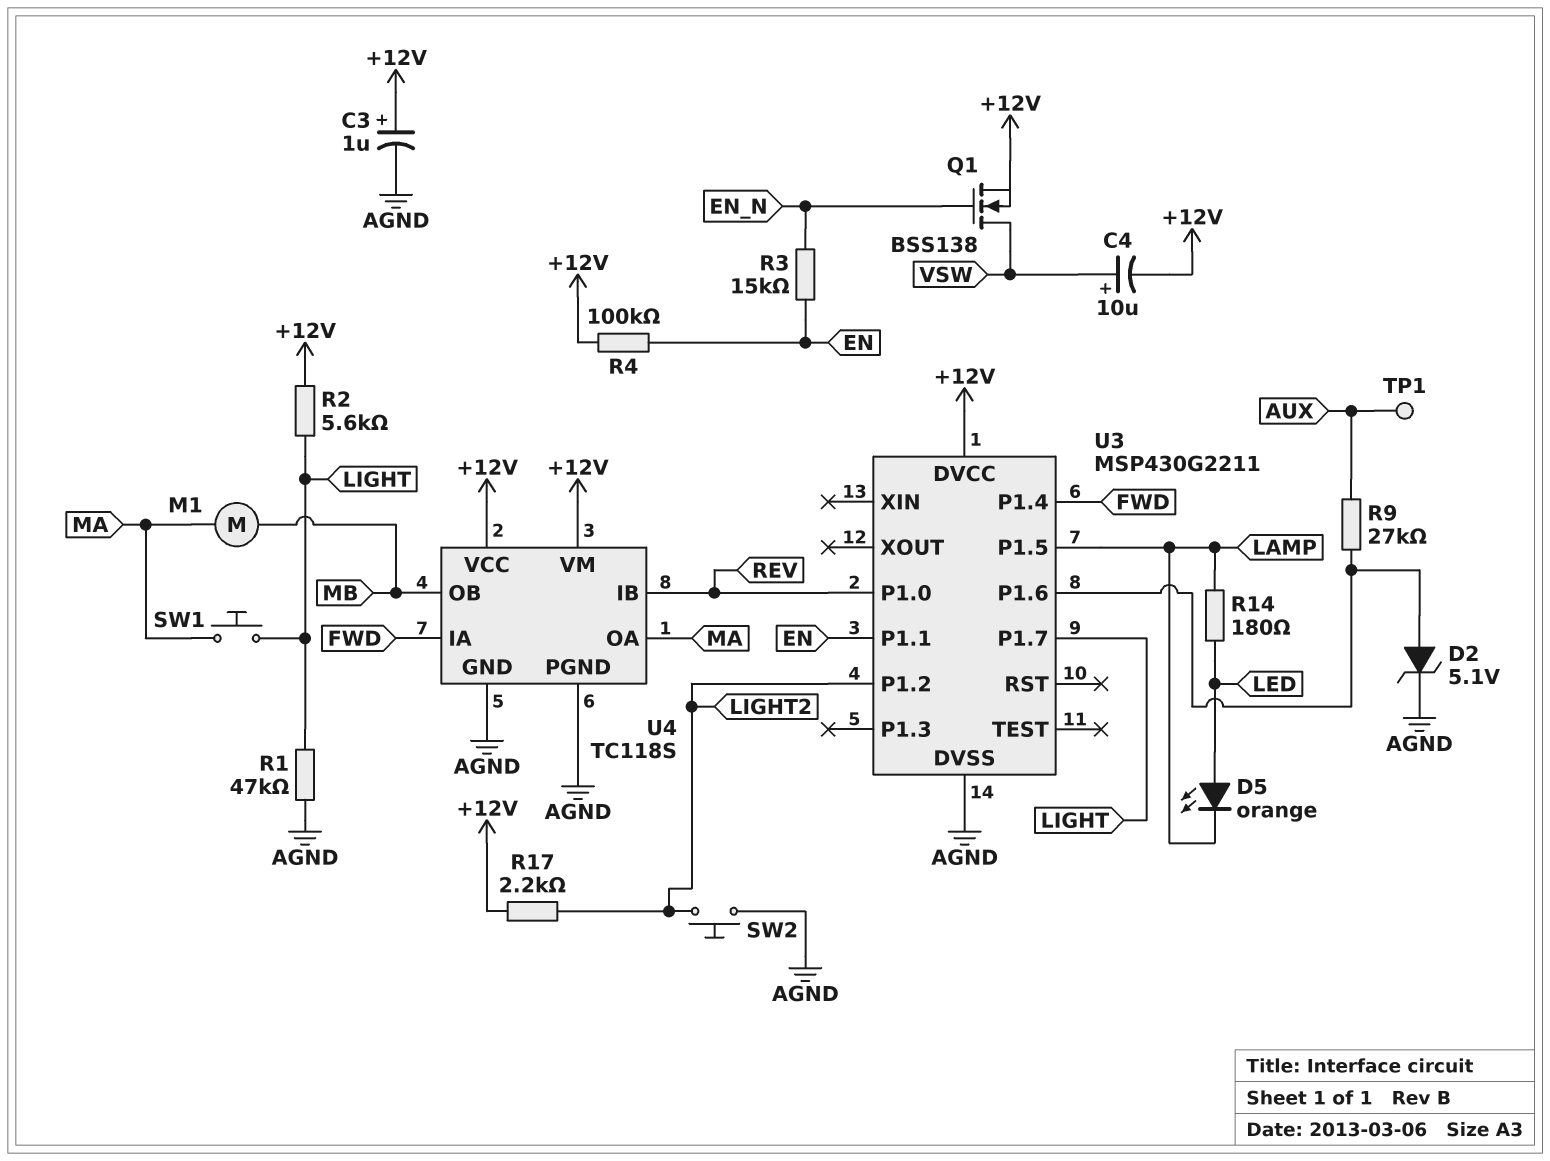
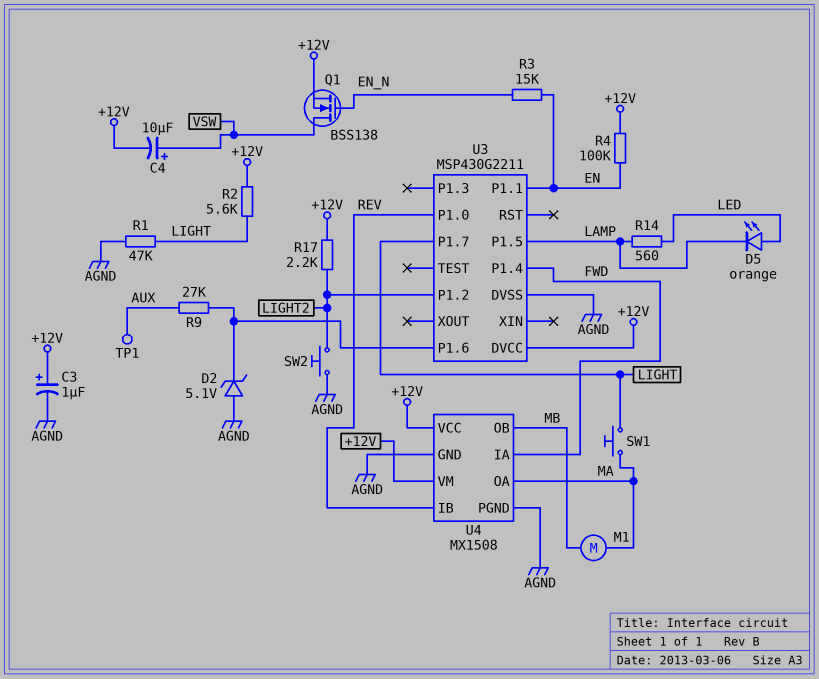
D2: zener 5.1V (A U3/P1.6, K AGND) -> zener 5.1V (A AGND, K U3/P1.6)
R14: 180 (LAMP, LED) -> 560 (LAMP, LED)
U4: TC118S -> MX1508

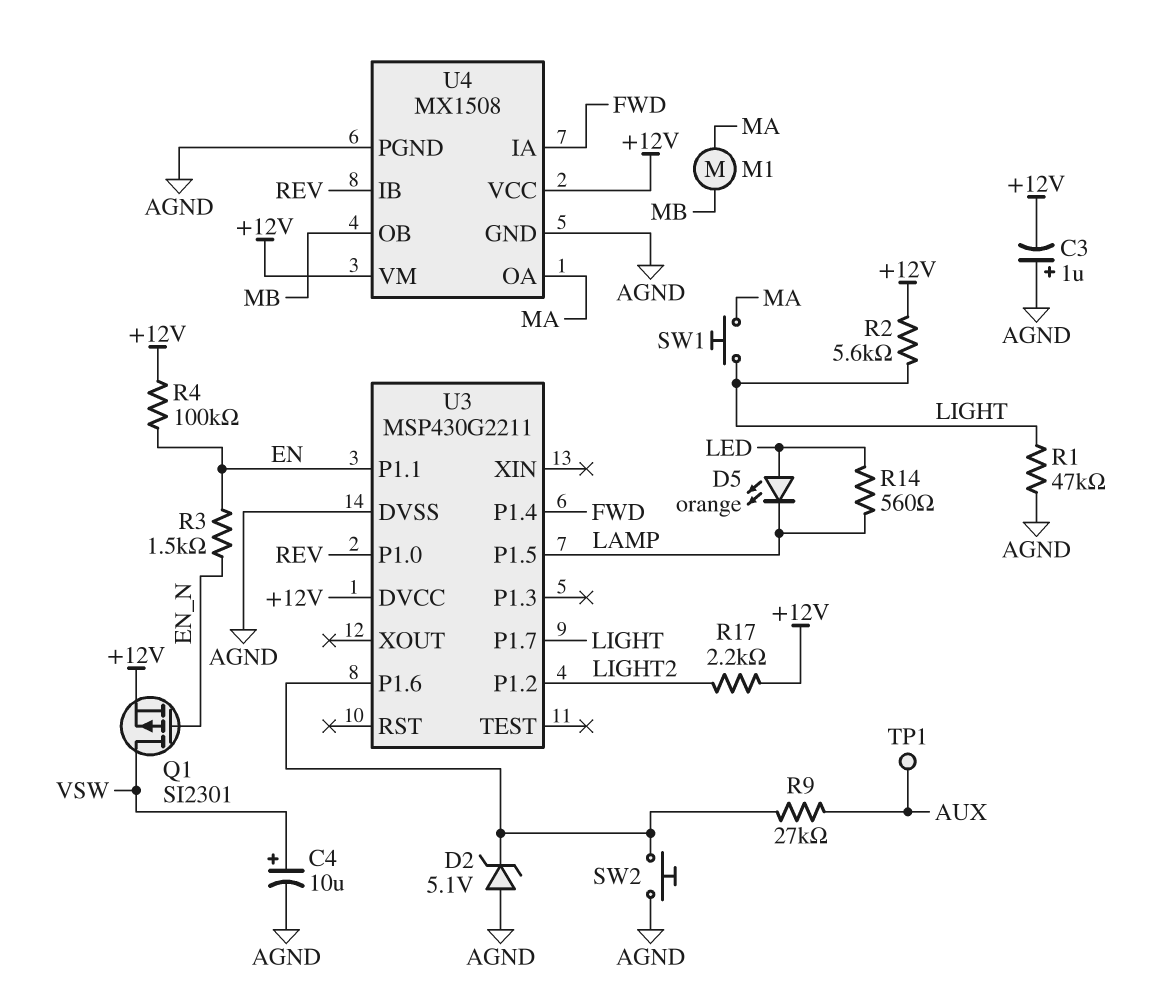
C3: 1uF (plus +12V, minus AGND) -> 1uF (plus AGND, minus +12V)
C4: 10uF (plus VSW, minus +12V) -> 10uF (plus VSW, minus AGND)
Q1: NMOS BSS138 (G EN_N, D VSW, S +12V) -> PMOS SI2301 (G EN_N, D VSW, S +12V)
R3: 15k (EN, EN_N) -> 1.5k (EN, EN_N)
SW2: button (AGND, LIGHT2) -> button (AGND, U3/P1.6)

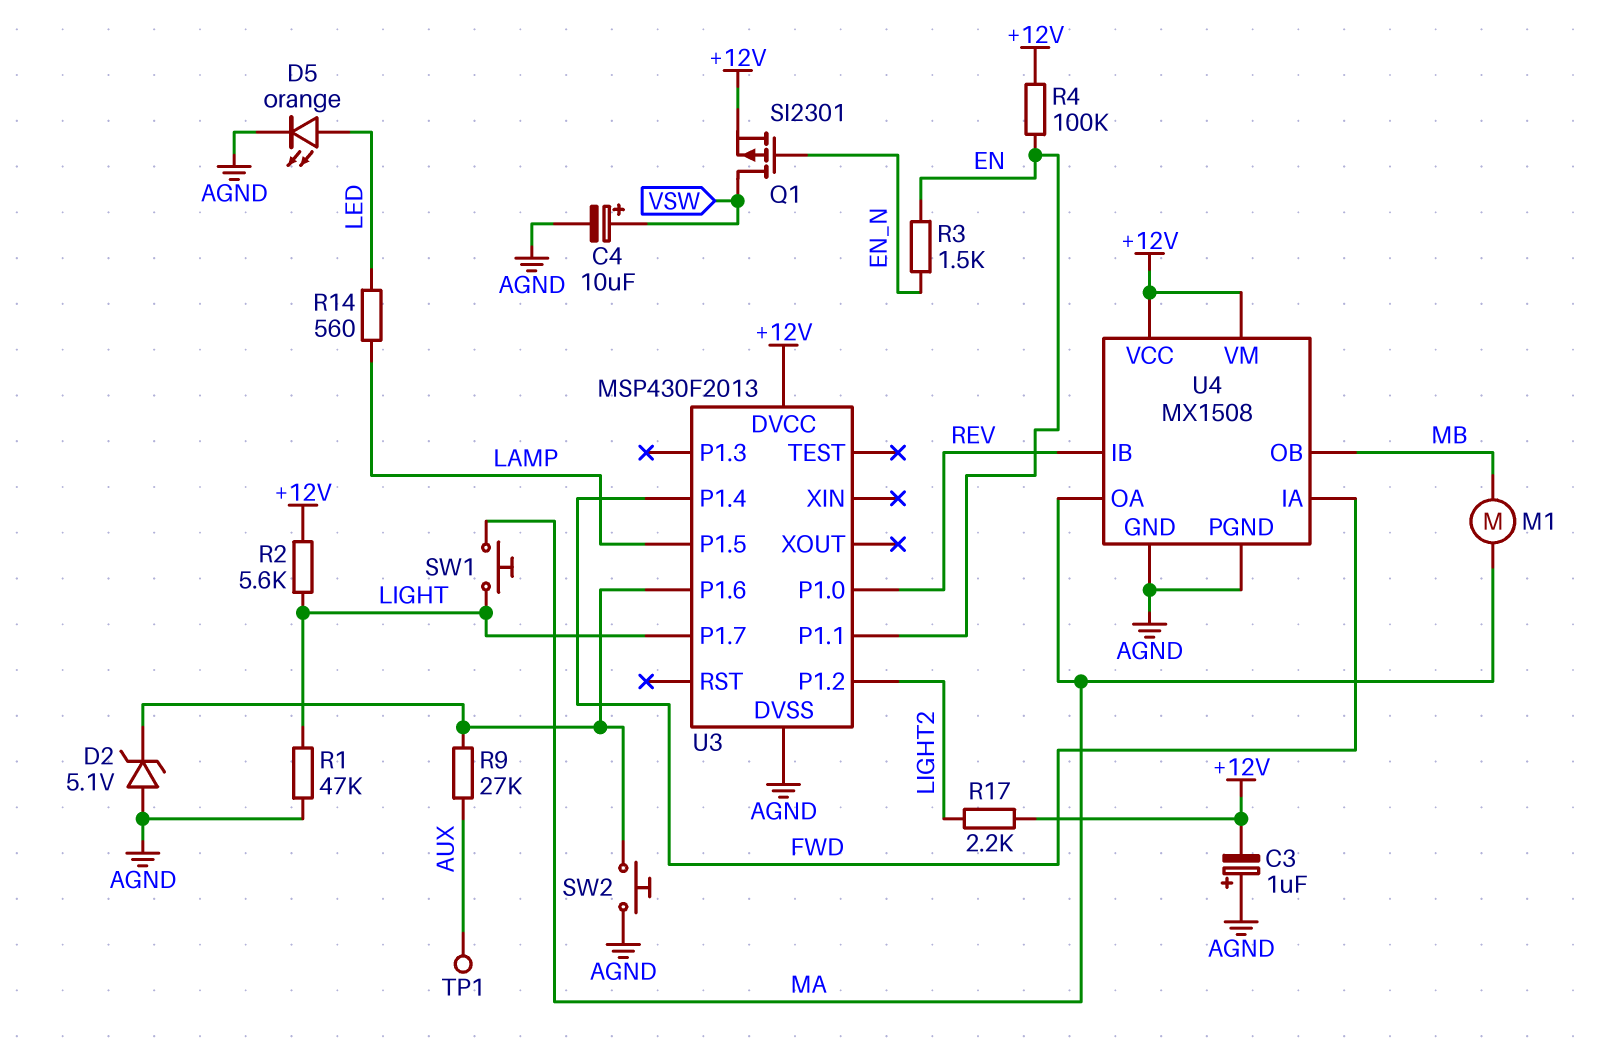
D5: LED orange (A LED, K LAMP) -> LED orange (A LED, K AGND)
U3: MSP430G2211 -> MSP430F2013

